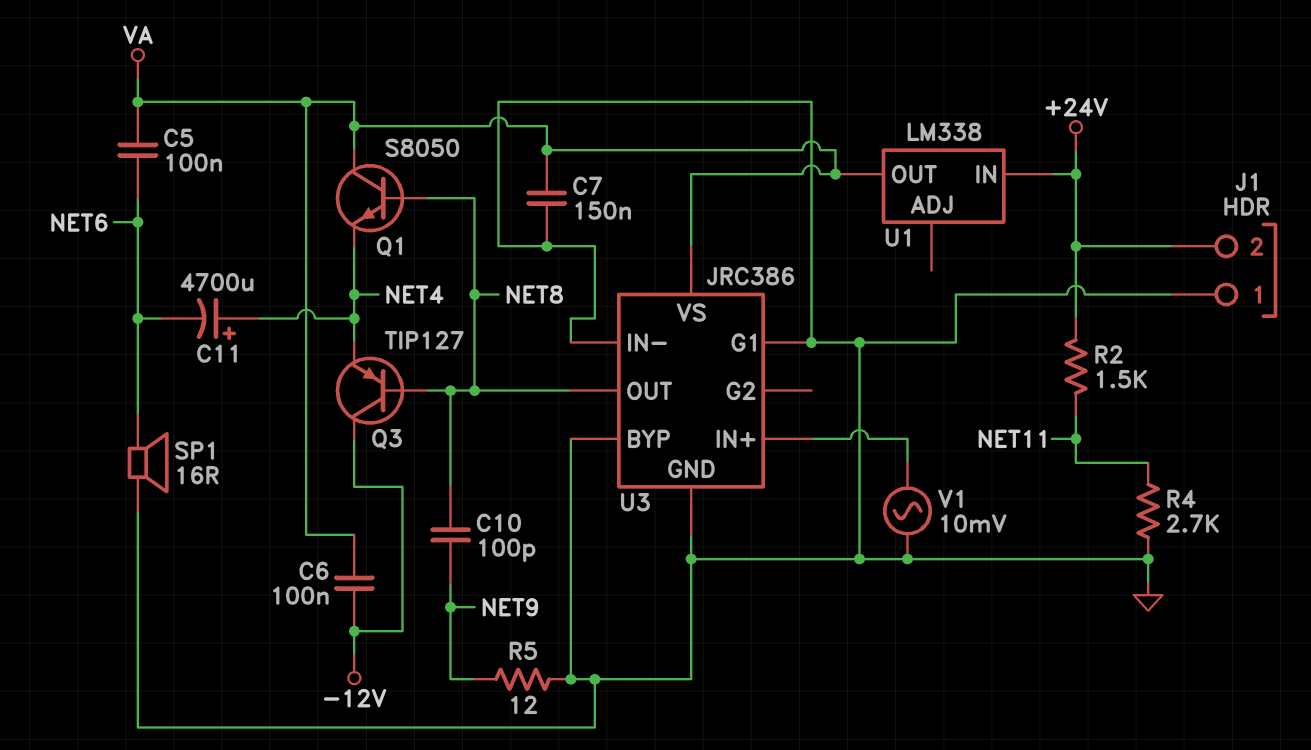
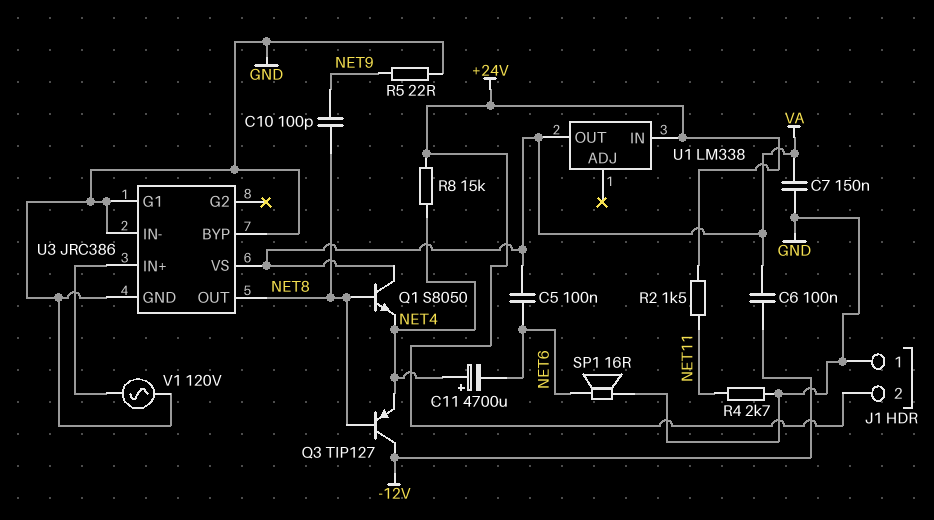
R5: 12 (GND, NET9) -> 22 (GND, NET9)
R8: none -> 15k (+24V, NET4)
V1: AC 10mV (GND, U3/IN+) -> AC 120V (GND, U3/IN+)

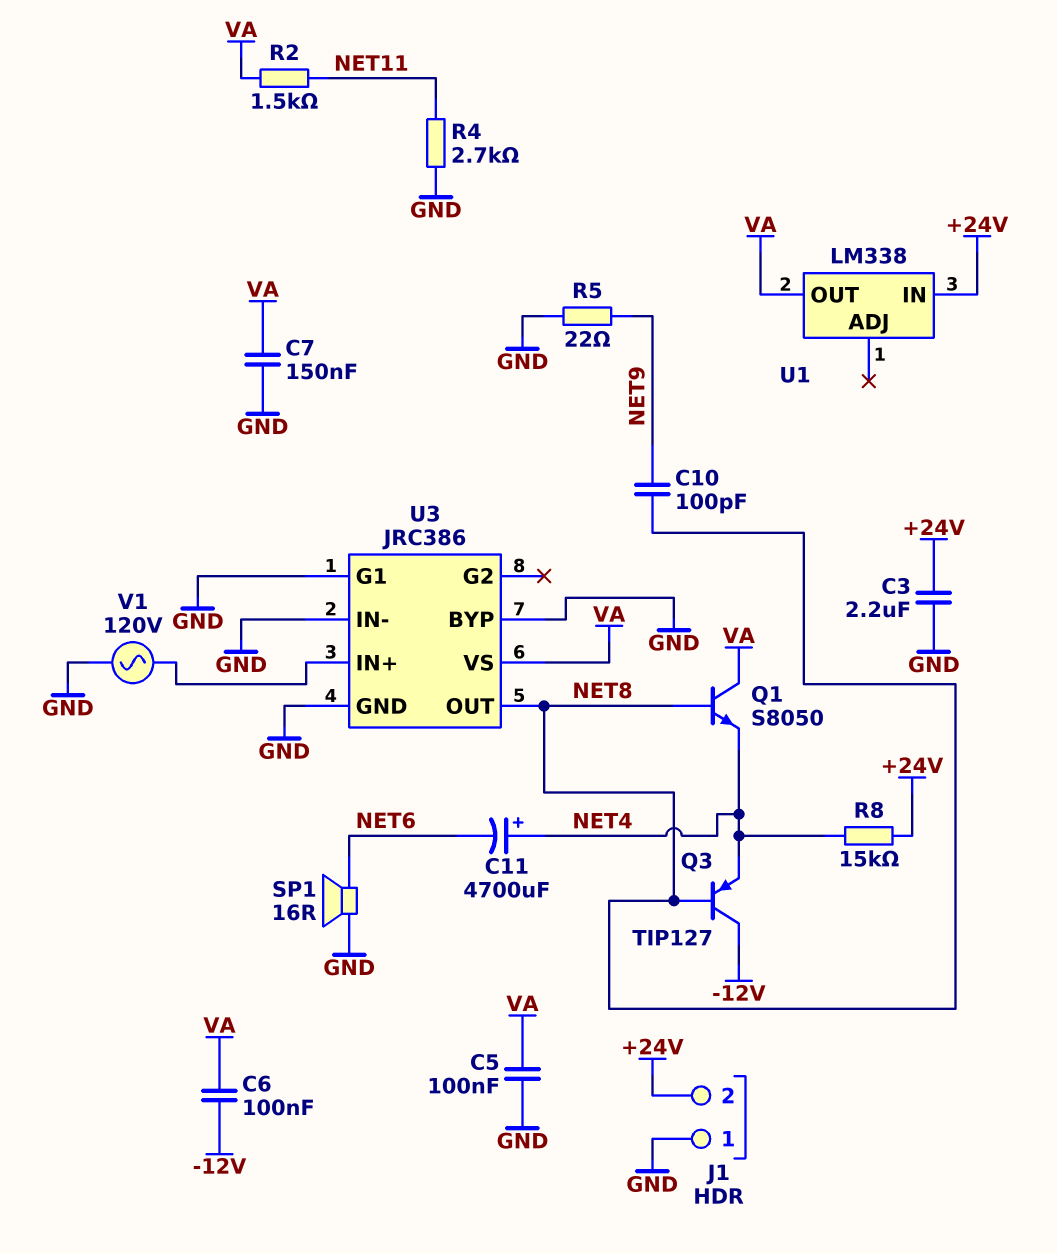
C3: none -> 2.2uF (+24V, GND)
C5: 100nF (NET6, VA) -> 100nF (GND, VA)
R2: 1.5k (+24V, NET11) -> 1.5k (NET11, VA)

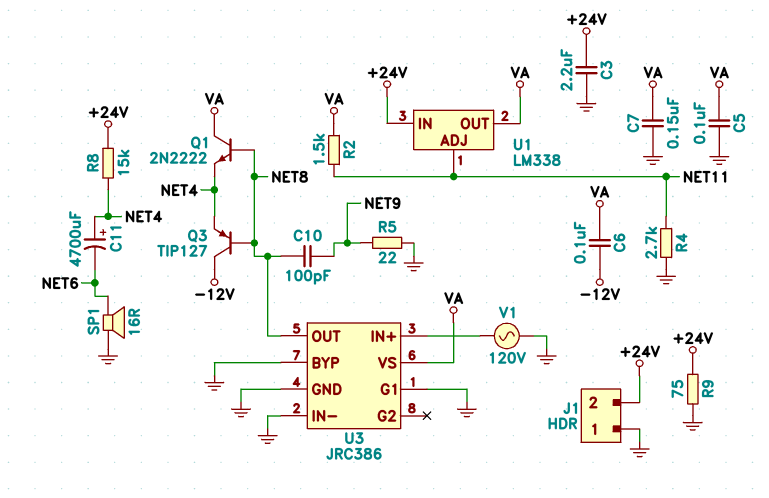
Q1: NPN S8050 (B NET8, C VA, E NET4) -> NPN 2N2222 (B NET8, C VA, E NET4)
R9: none -> 75 (+24V, GND)
U1 pin ADJ: none -> NET11

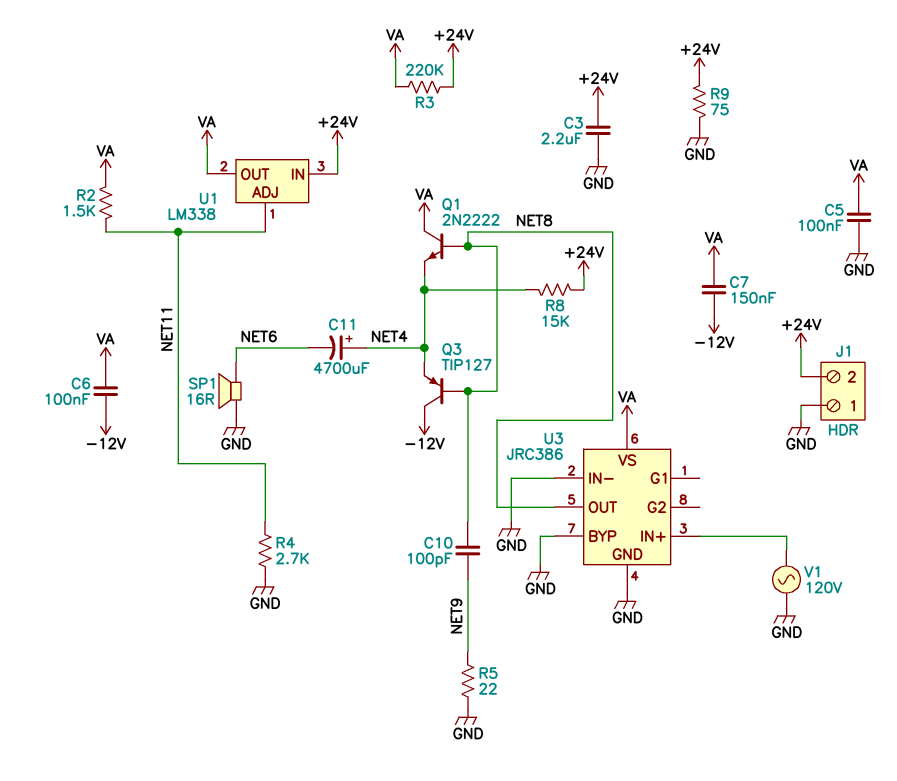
C7: 150nF (GND, VA) -> 150nF (-12V, VA)
R3: none -> 220k (+24V, VA)
U3 pin G1: GND -> none

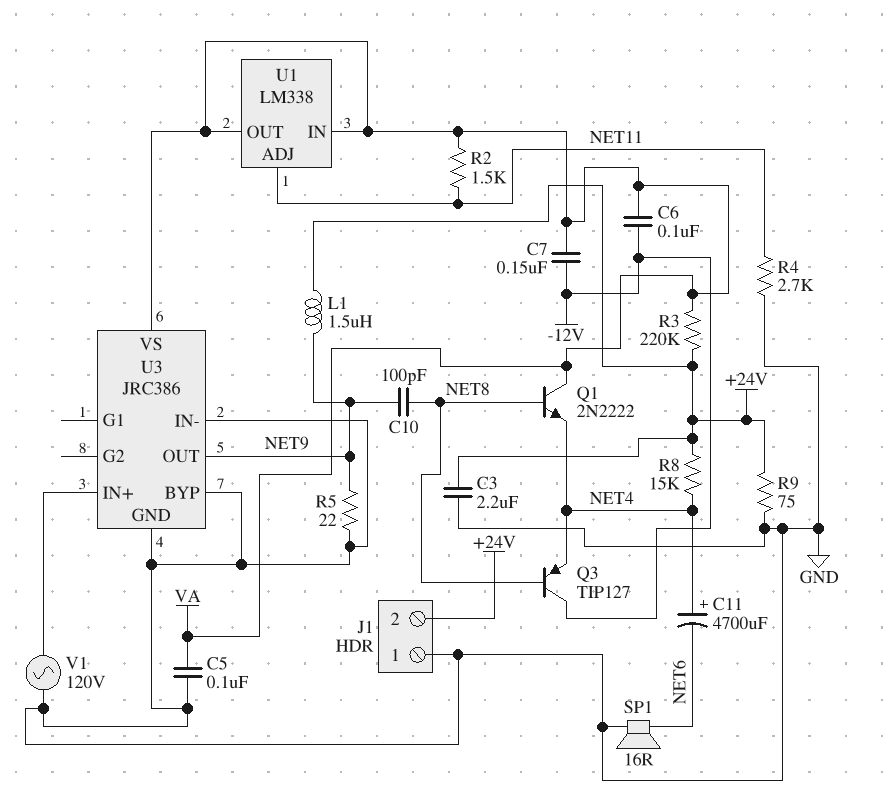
L1: none -> 1.5uH (+24V, NET9)
U1 pin IN: +24V -> VA
U3 pin OUT: NET8 -> NET9

